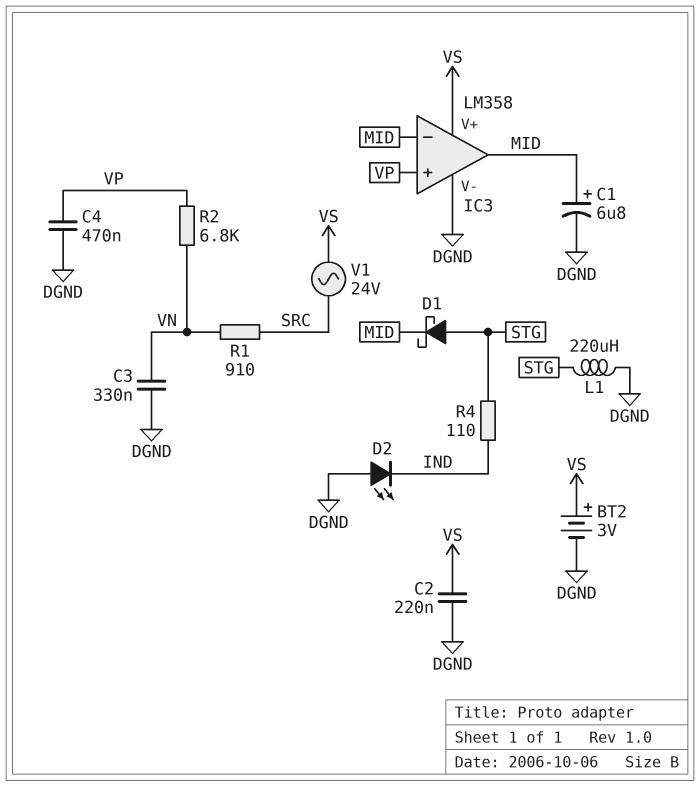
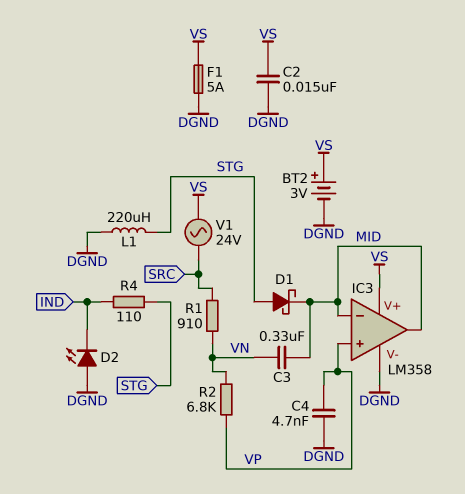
C1: 6.8uF (plus MID, minus DGND) -> none
C2: 220nF (DGND, VS) -> 15nF (DGND, VS)
C3: 330nF (DGND, VN) -> 330nF (MID, VN)
C4: 470nF (DGND, VP) -> 4.7nF (DGND, VP)
F1: none -> 5A (DGND, VS)

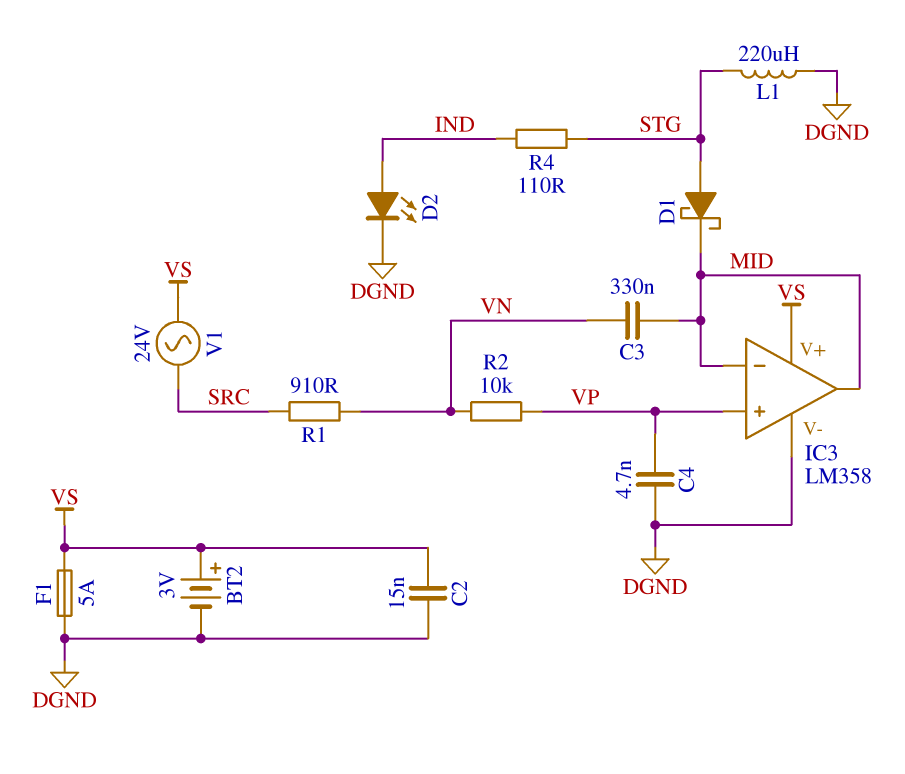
D2: LED (A DGND, K IND) -> LED (A IND, K DGND)
R2: 6.8k (VN, VP) -> 10k (VN, VP)

